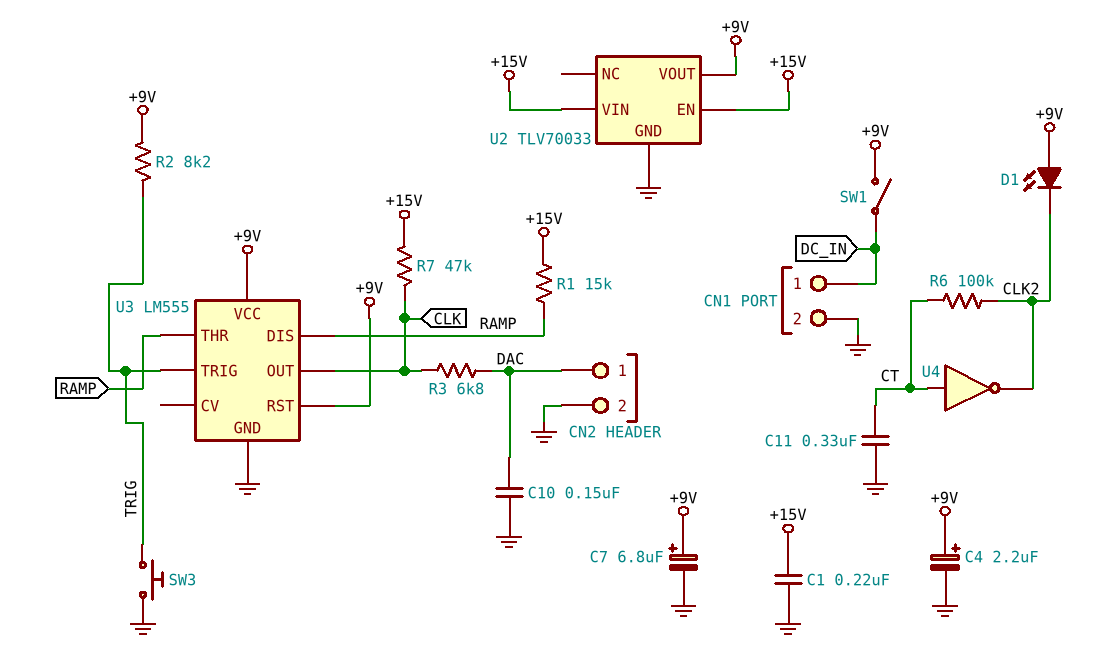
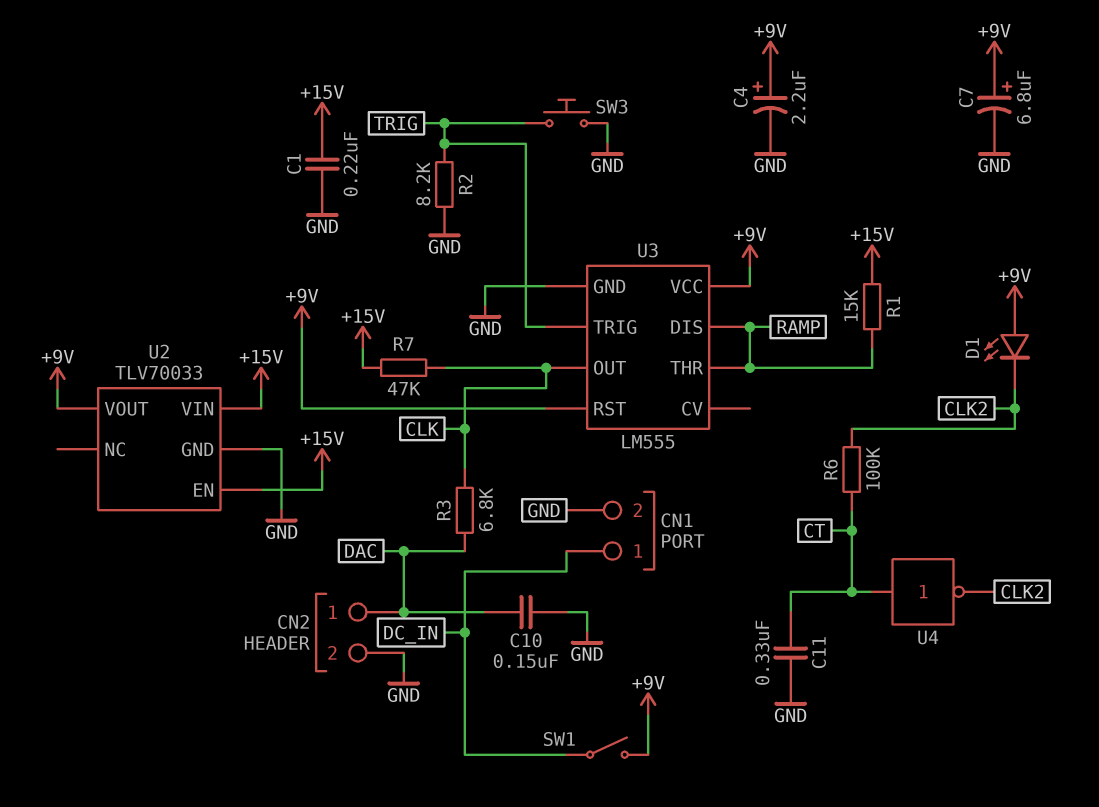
R2: 8.2k (+9V, TRIG) -> 8.2k (GND, TRIG)

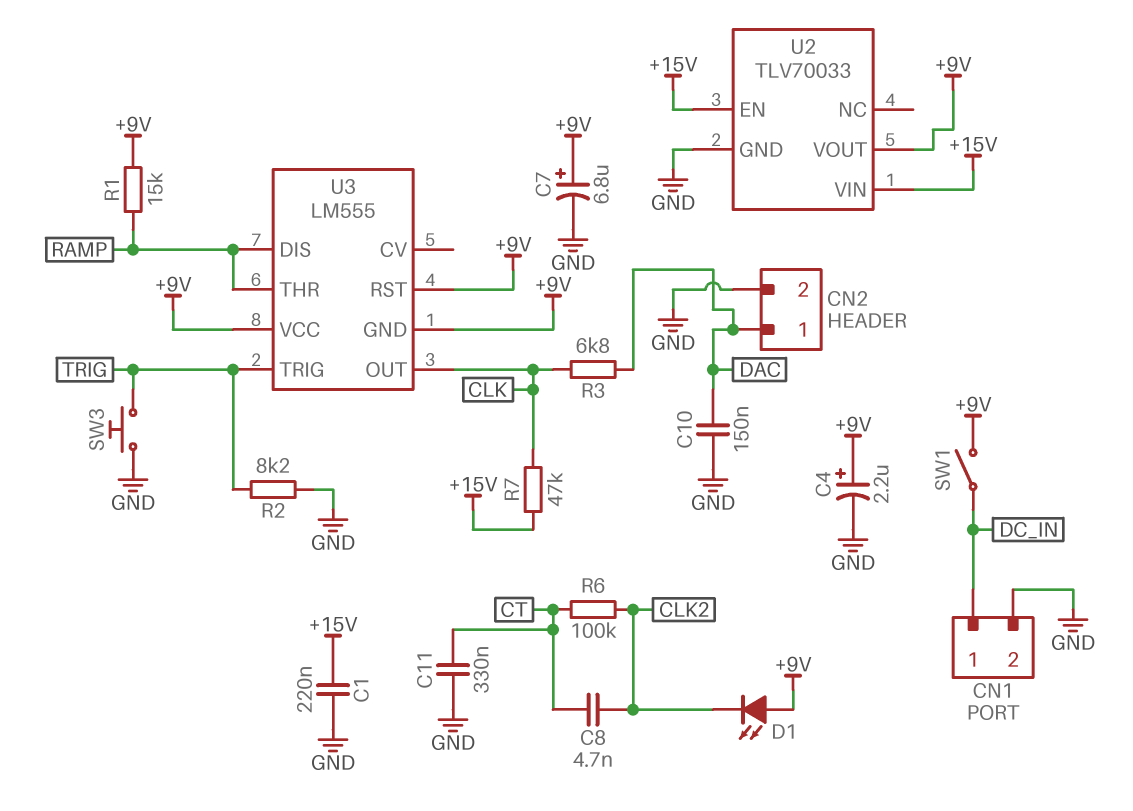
C8: none -> 4.7nF (CLK2, CT)
R1: 15k (+15V, RAMP) -> 15k (+9V, RAMP)
U3 pin GND: GND -> +9V
U4: NOT (in CT, out CLK2) -> none

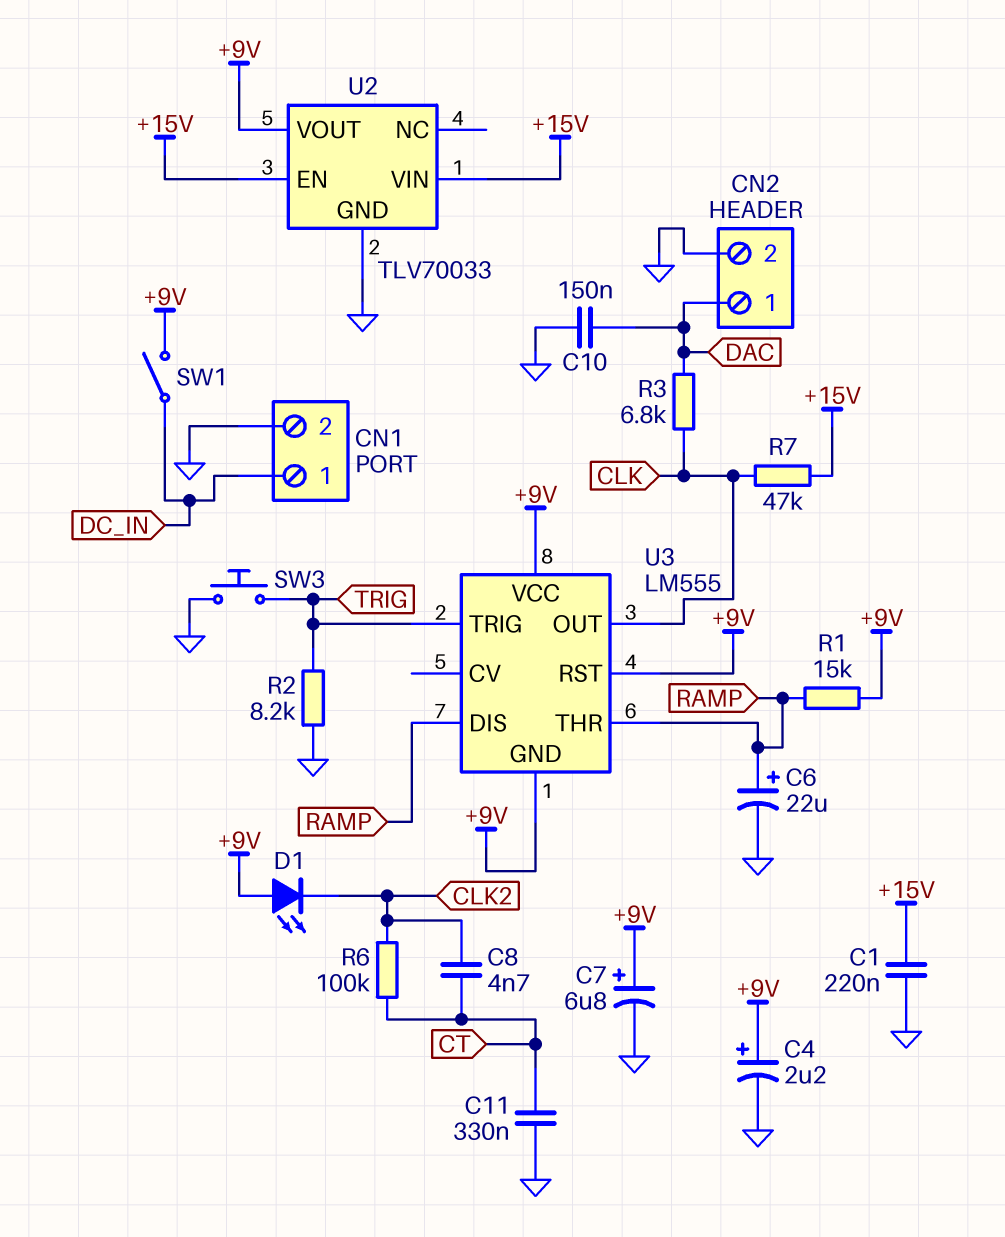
C6: none -> 22uF (plus RAMP, minus GND)

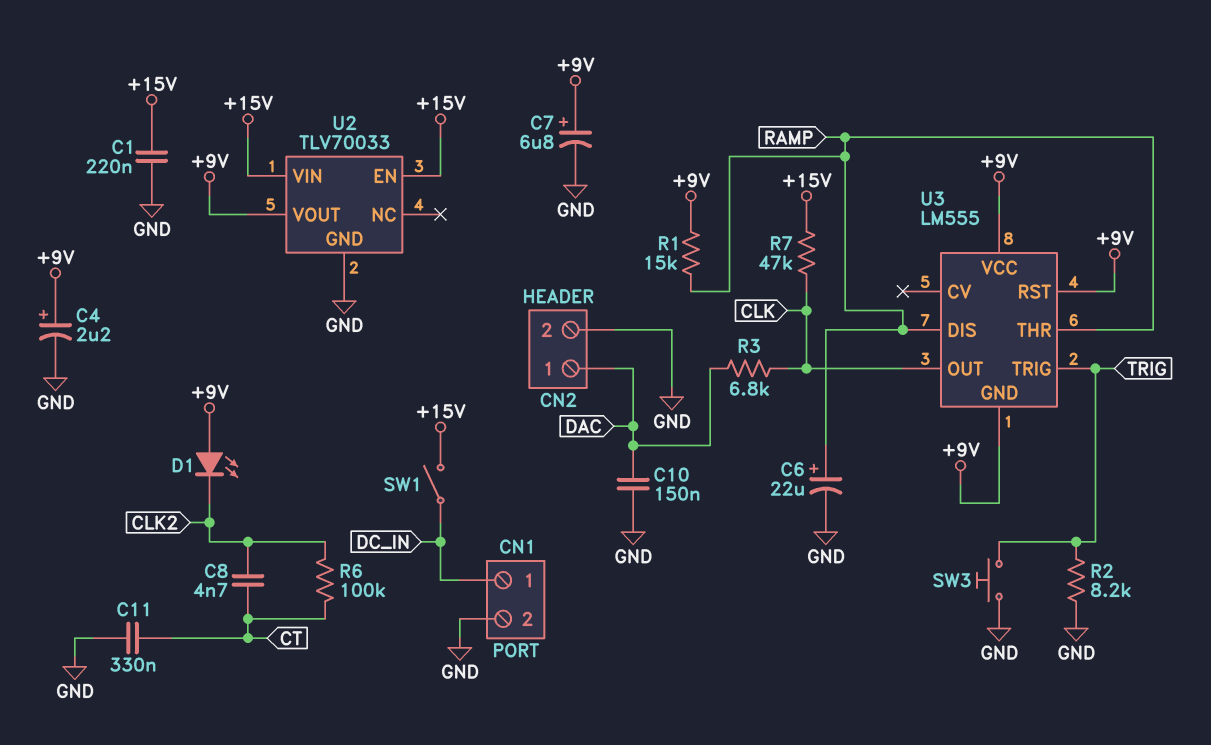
SW1: switch (+9V, DC_IN) -> switch (+15V, DC_IN)

